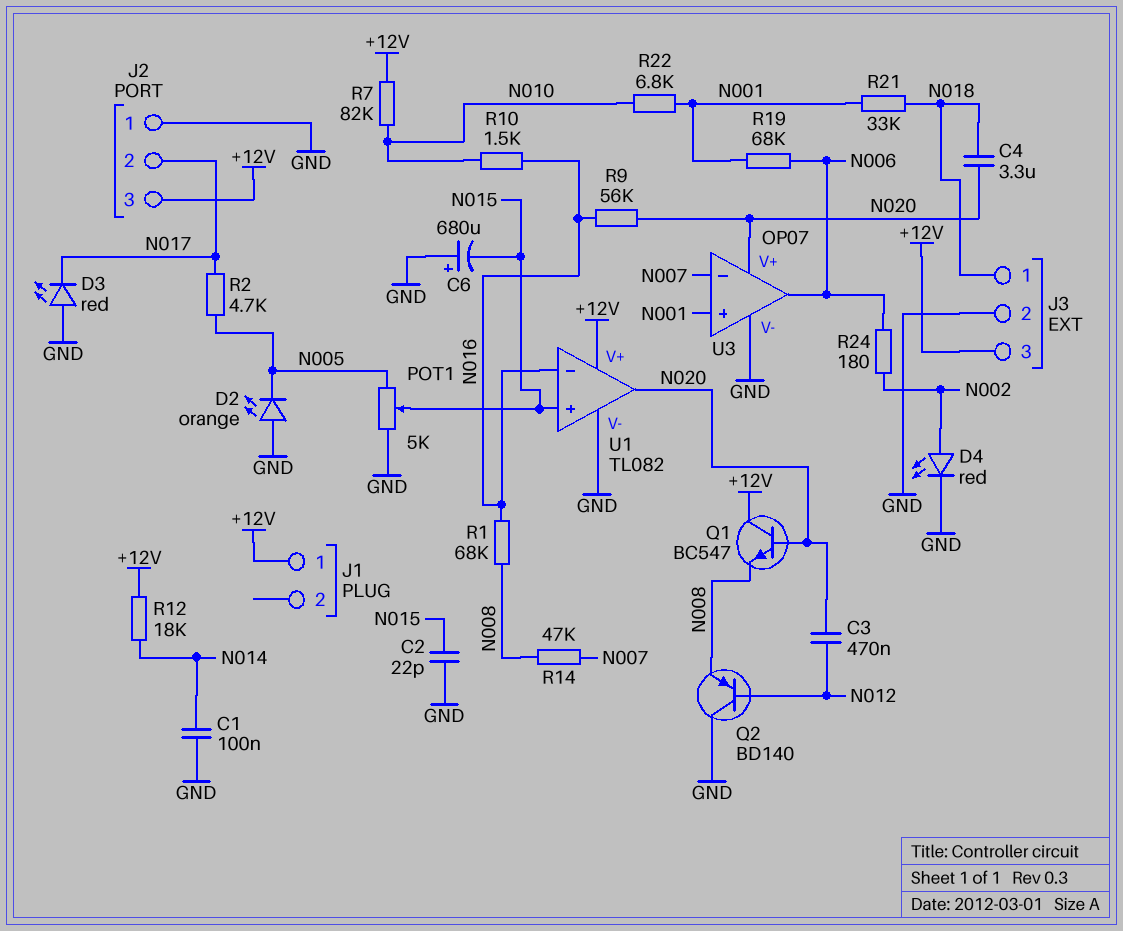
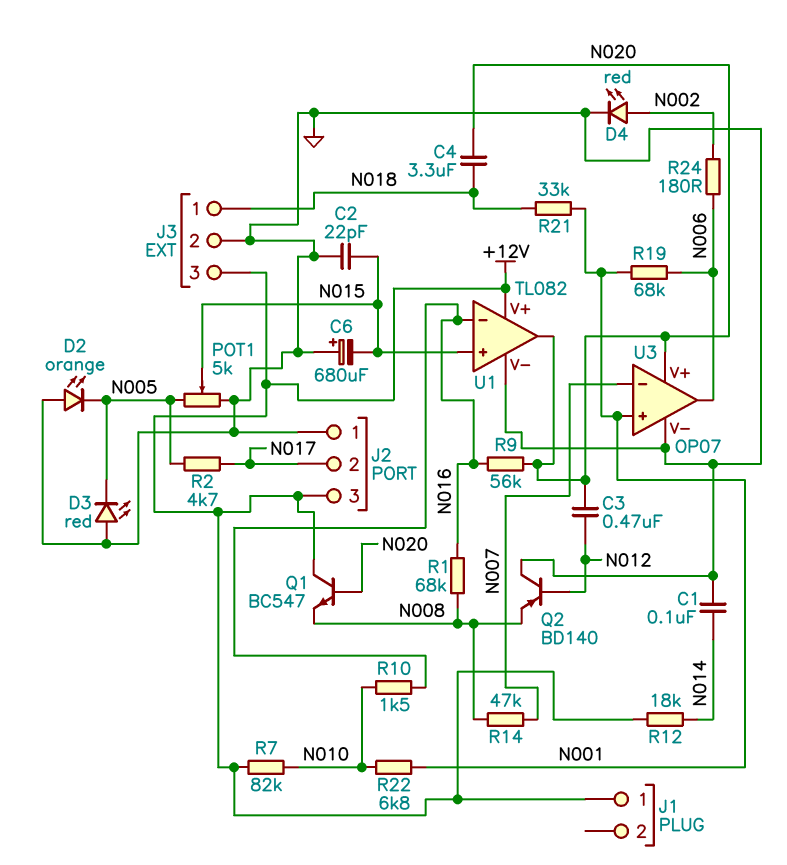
D3: LED red (A GND, K N017) -> LED red (A GND, K N005)

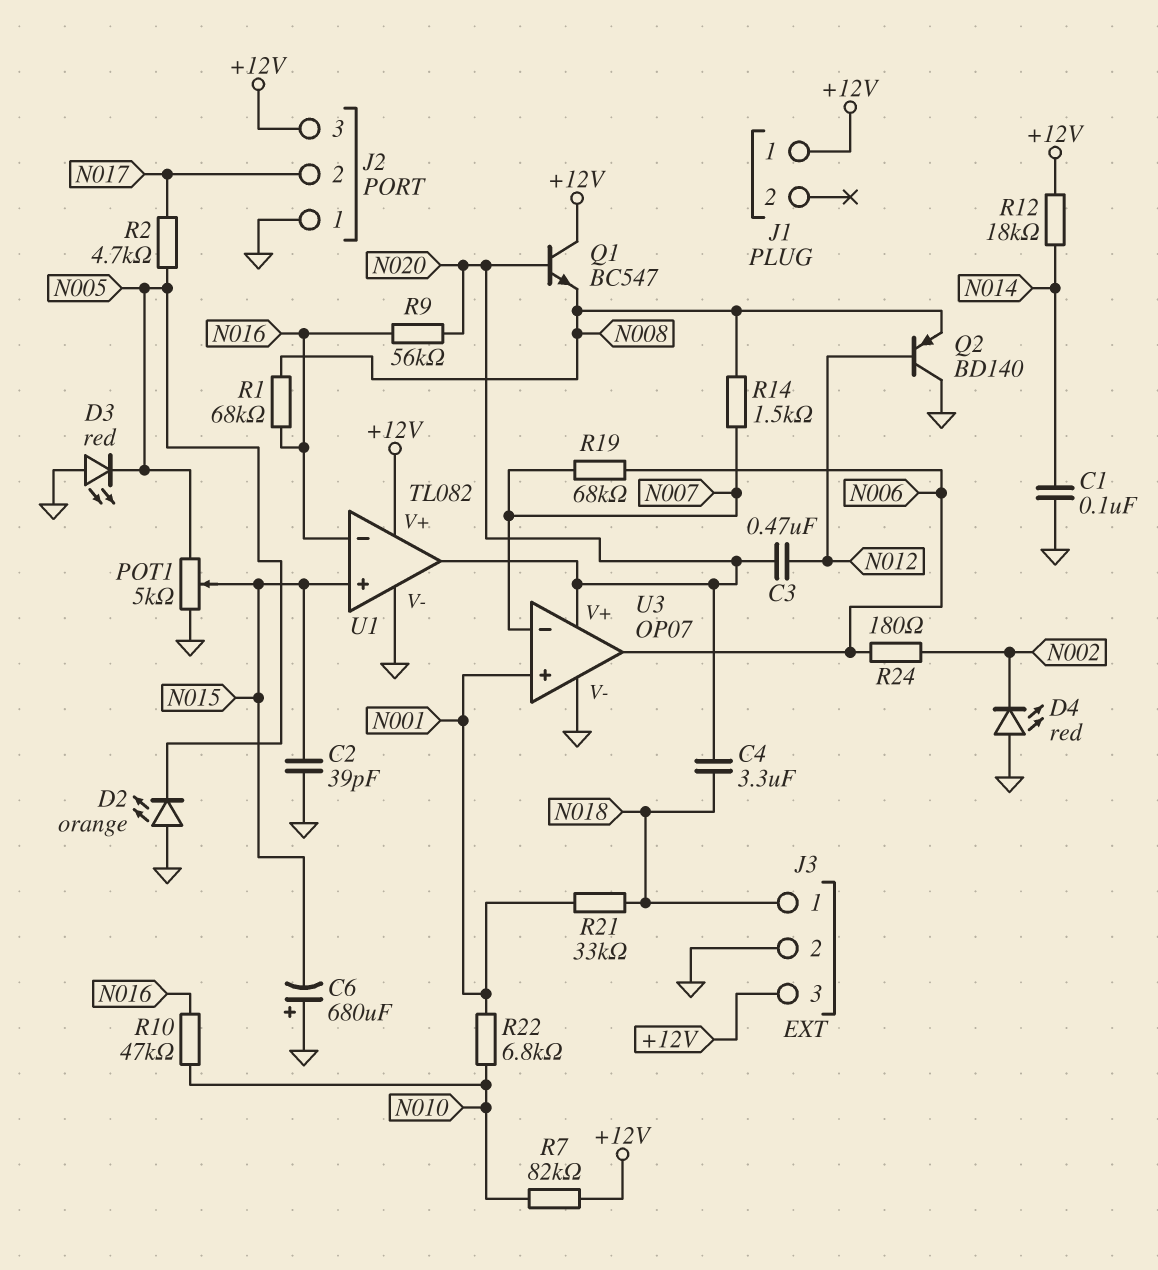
C2: 22pF (GND, N015) -> 39pF (GND, N015)
D4: LED red (A N002, K GND) -> LED red (A GND, K N002)
R10: 1.5k (N010, N016) -> 47k (N010, N016)
R14: 47k (N007, N008) -> 1.5k (N007, N008)
R19: 68k (N001, N006) -> 68k (N006, N007)

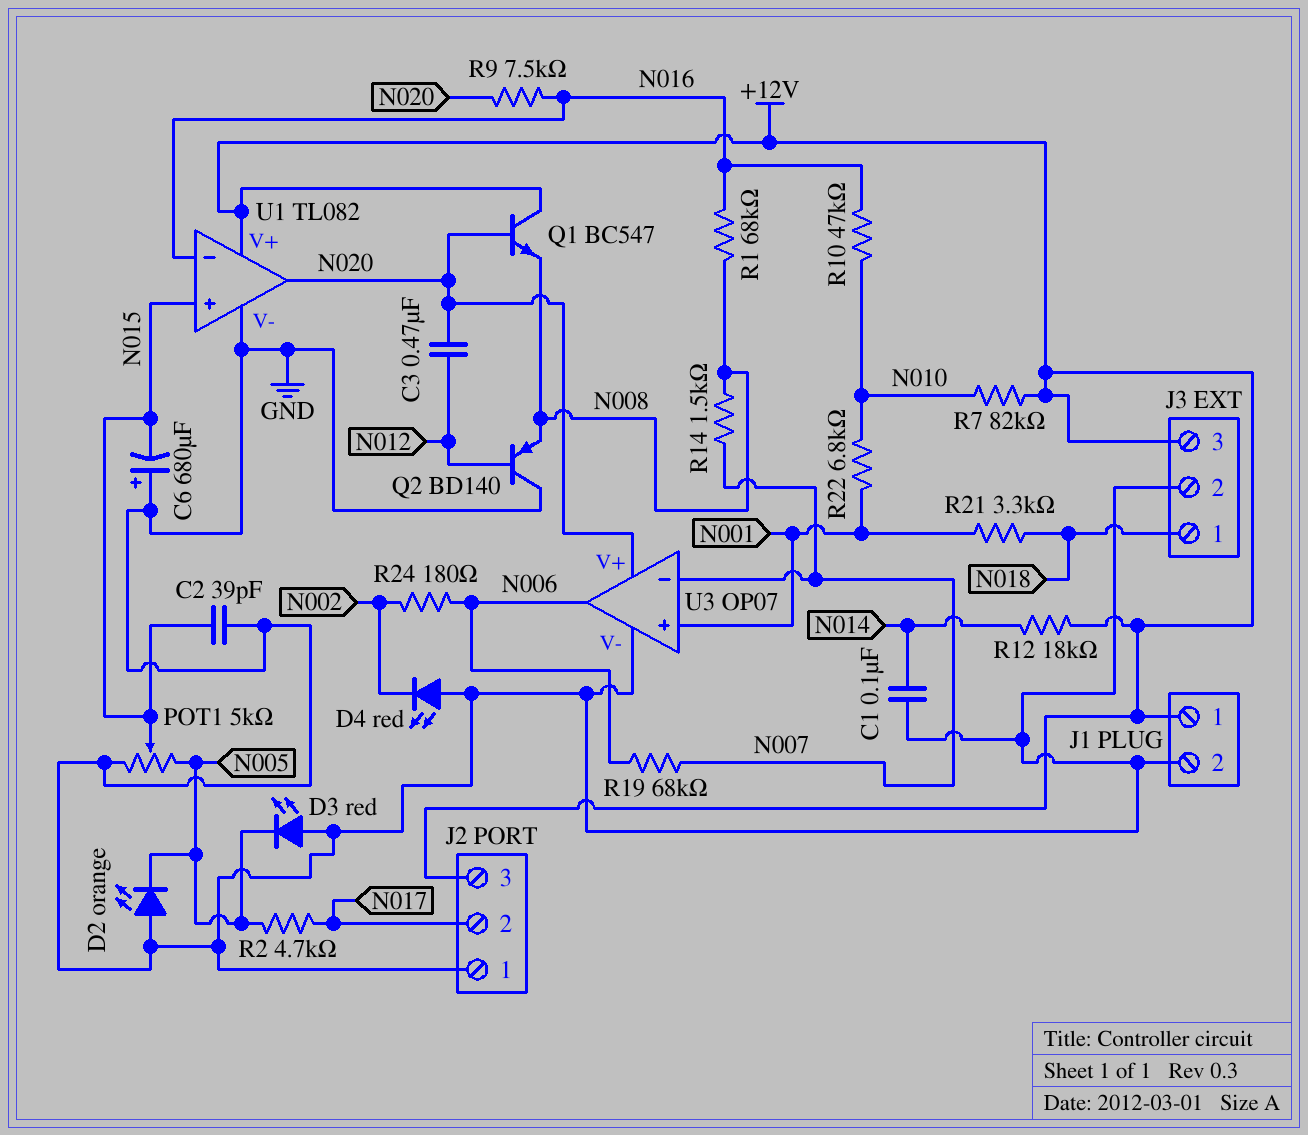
C4: 3.3uF (N018, N020) -> none
J1 pin 2: none -> GND
R9: 56k (N016, N020) -> 7.5k (N016, N020)
R21: 33k (N001, N018) -> 3.3k (N001, N018)

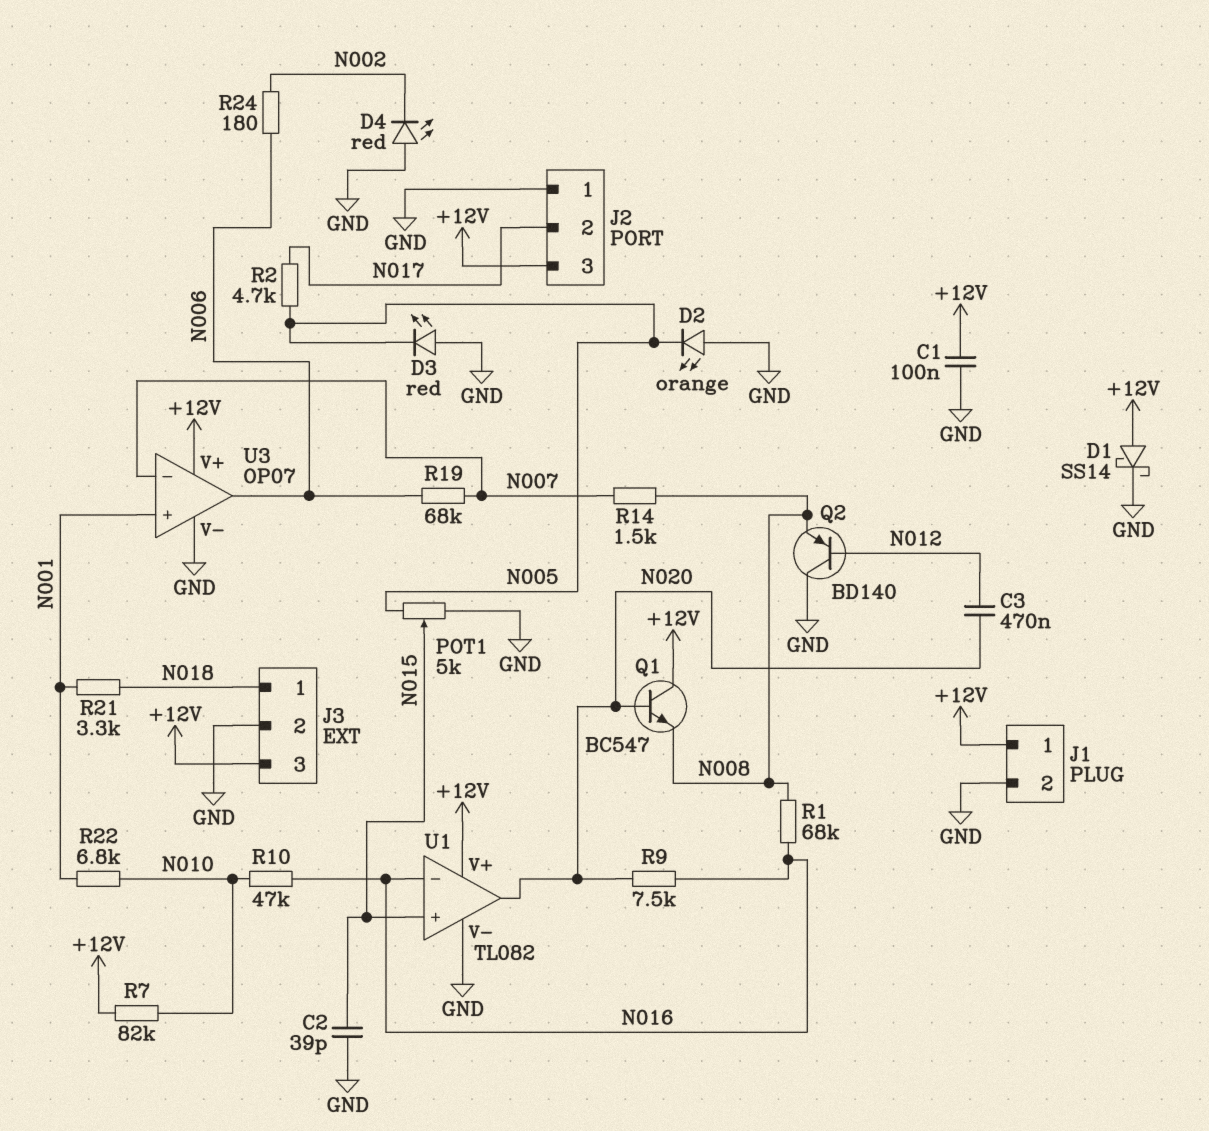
C1: 100nF (GND, N014) -> 100nF (+12V, GND)
C6: 680uF (plus GND, minus N015) -> none
D1: none -> schottky SS14 (A +12V, K GND)
R12: 18k (+12V, N014) -> none
U3 pin V+: N020 -> +12V

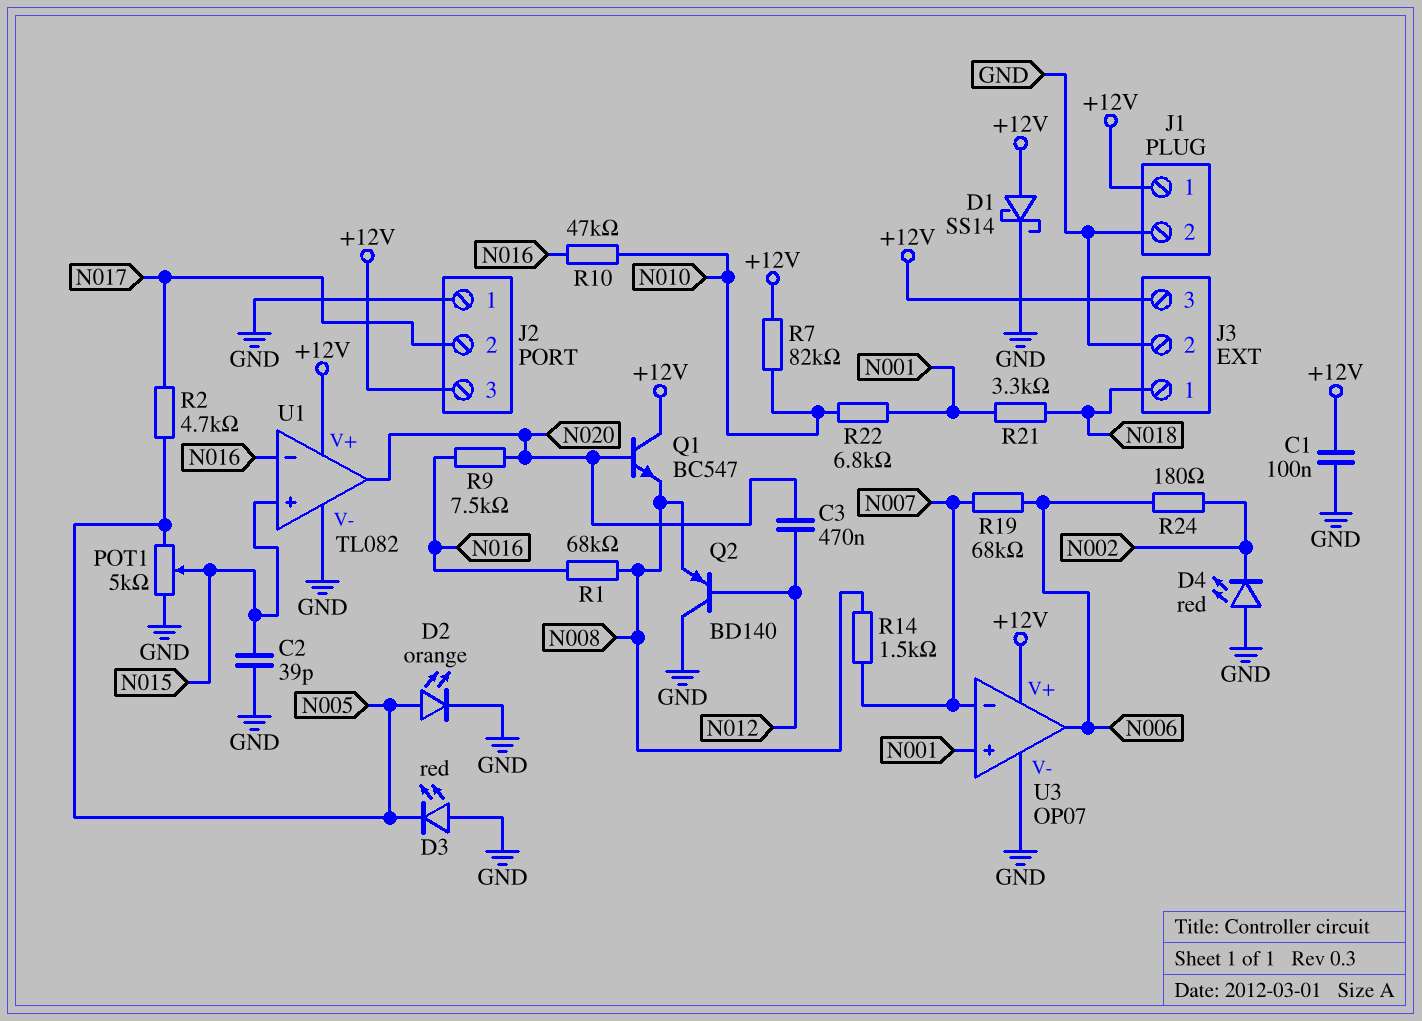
D2: LED orange (A GND, K N005) -> LED orange (A N005, K GND)

